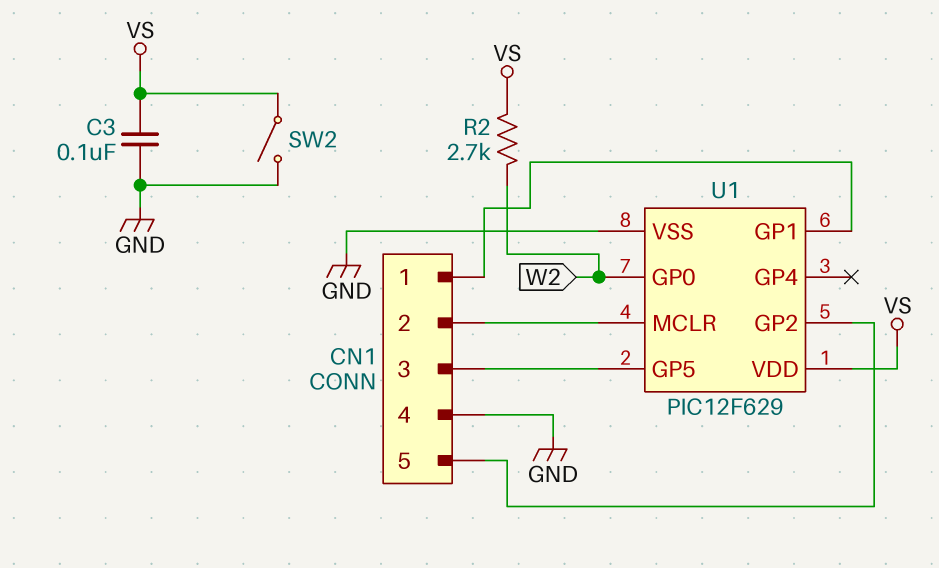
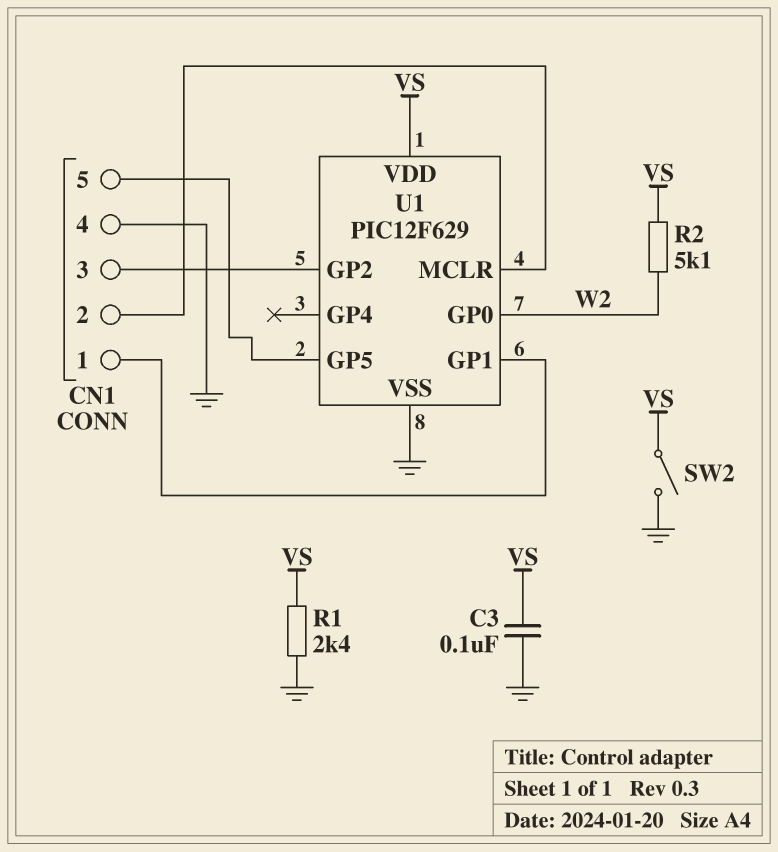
R1: none -> 2.4k (GND, VS)
R2: 2.7k (VS, W2) -> 5.1k (VS, W2)
U1 pin GP2: CN1/5 -> CN1/3
U1 pin GP5: CN1/3 -> CN1/5

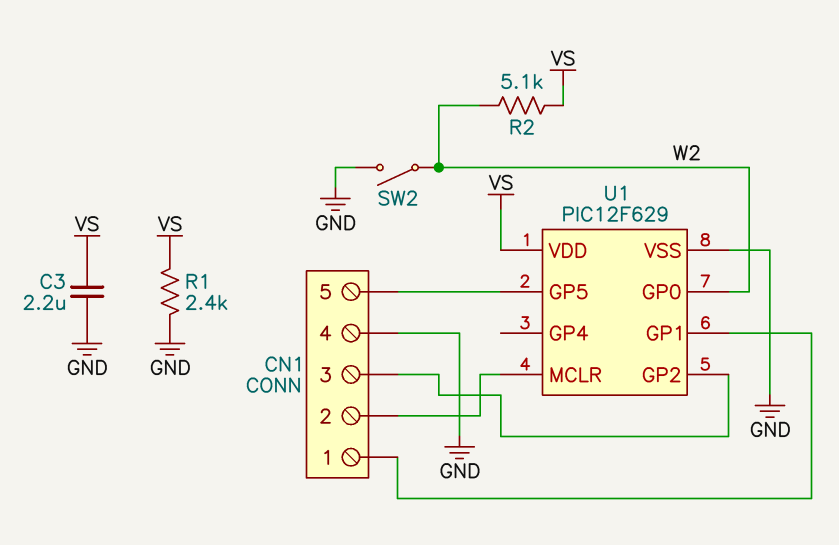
C3: 100nF (GND, VS) -> 2.2uF (GND, VS)
SW2: switch (GND, VS) -> switch (GND, W2)

